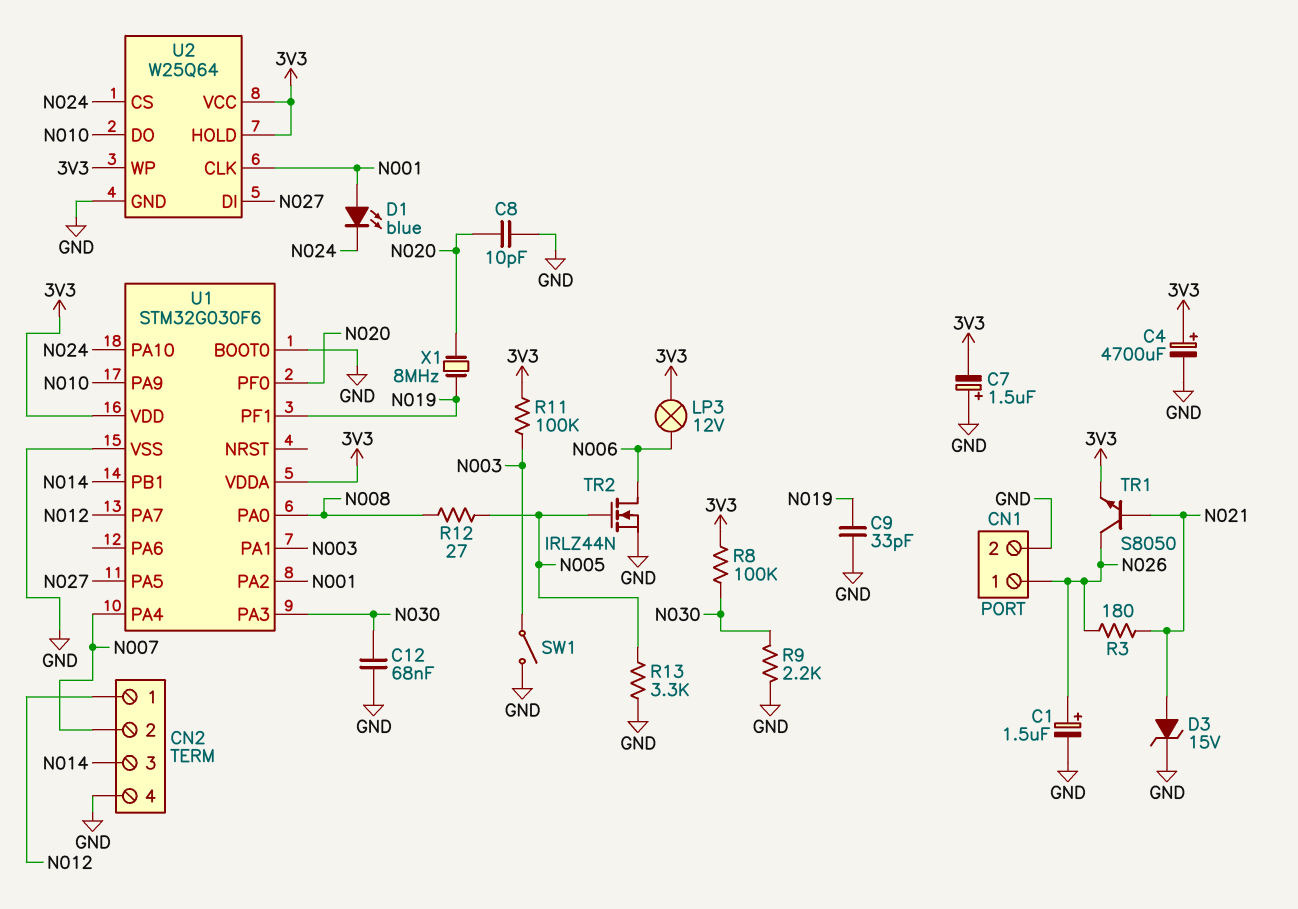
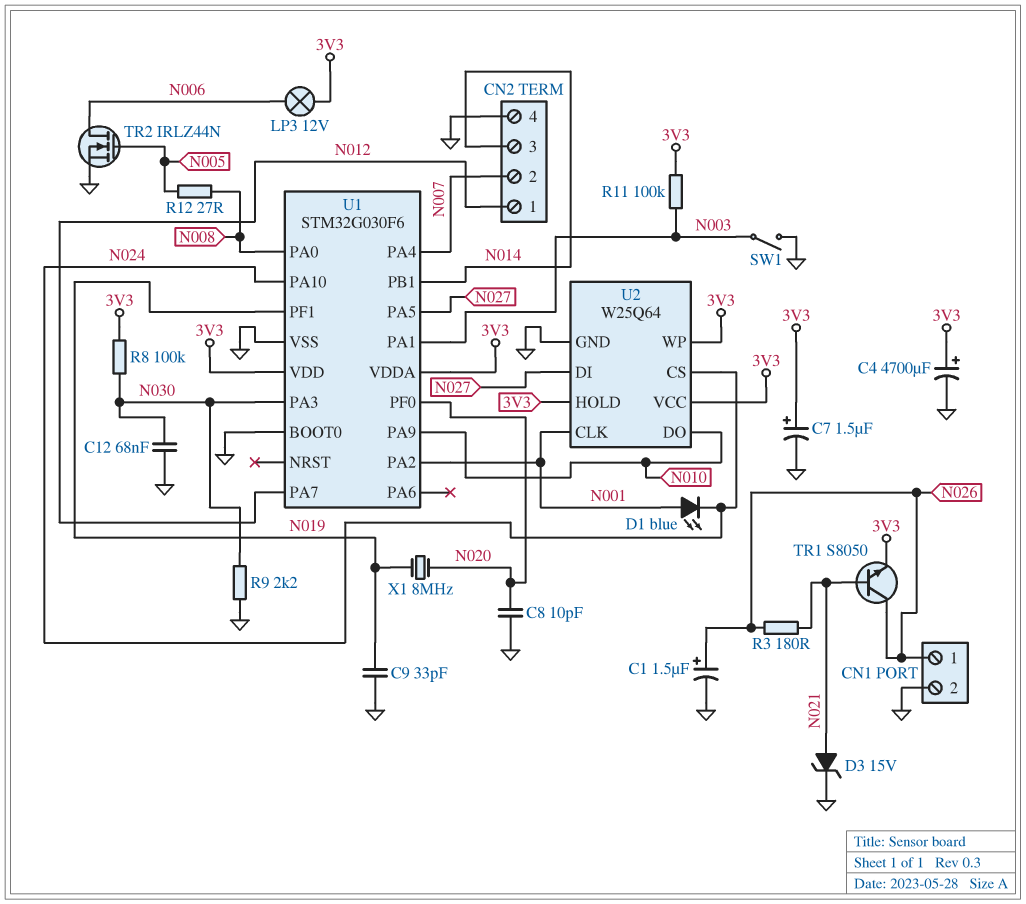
C7: 1.5uF (plus GND, minus 3V3) -> 1.5uF (plus 3V3, minus GND)
R13: 3.3k (GND, N005) -> none

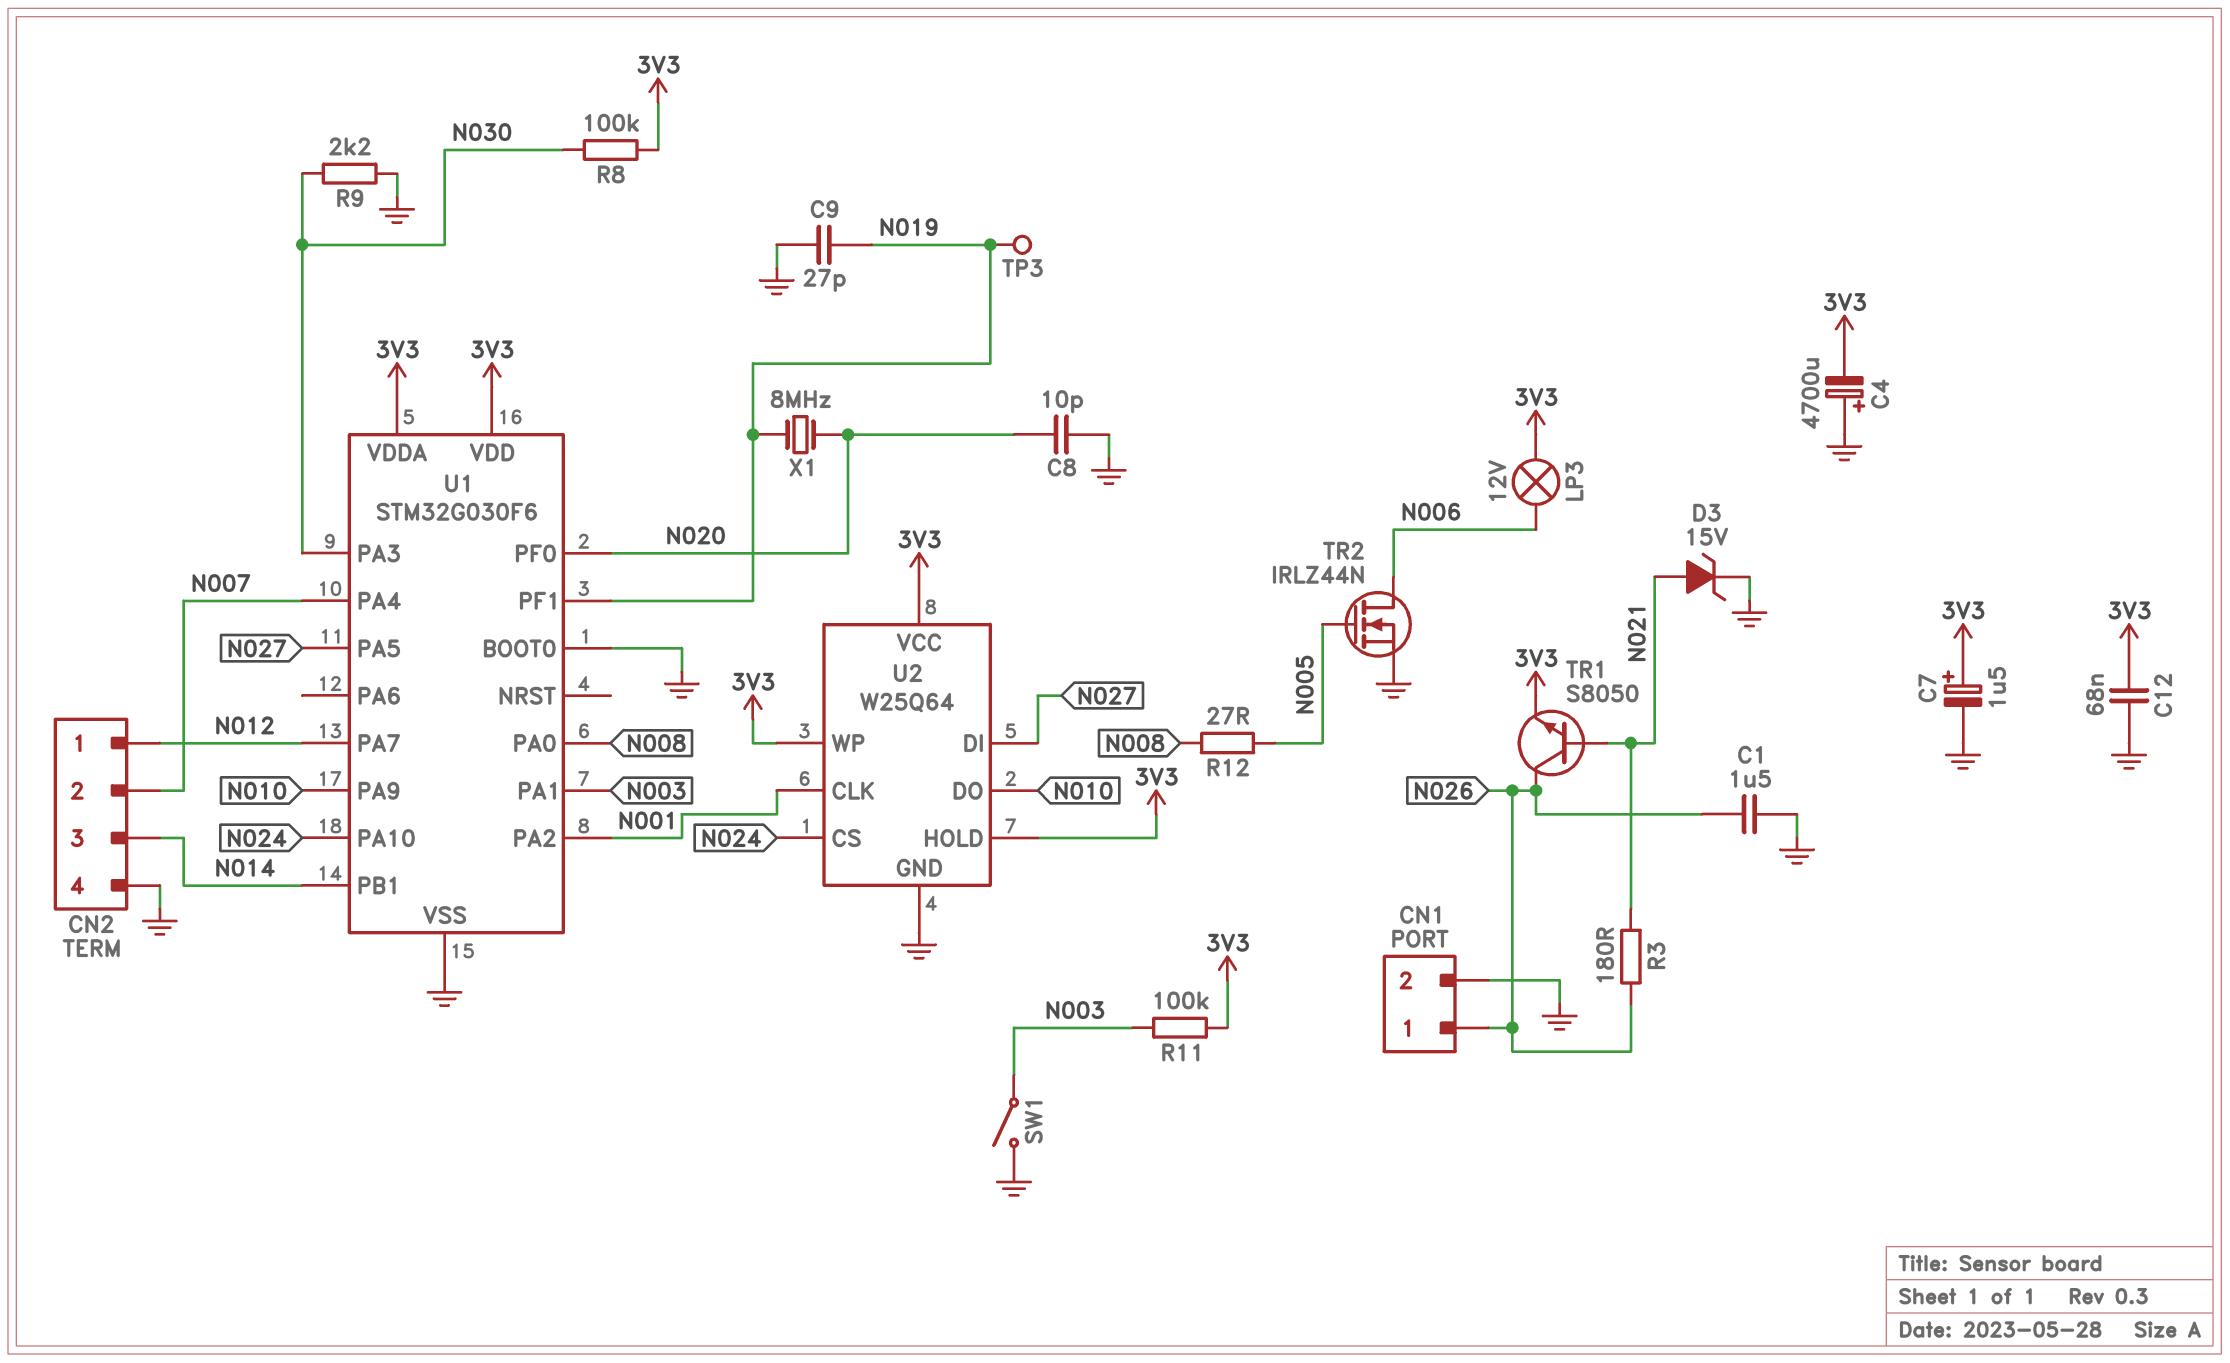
C1: 1.5uF (plus N026, minus GND) -> 1.5uF (GND, N026)
C4: 4700uF (plus 3V3, minus GND) -> 4700uF (plus GND, minus 3V3)
C9: 33pF (GND, N019) -> 27pF (GND, N019)
C12: 68nF (GND, N030) -> 68nF (3V3, GND)
D1: LED blue (A N001, K N024) -> none
TP3: none -> test point (N019)

